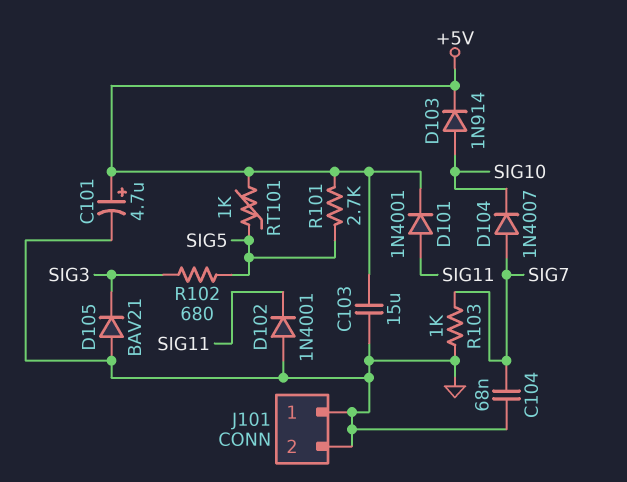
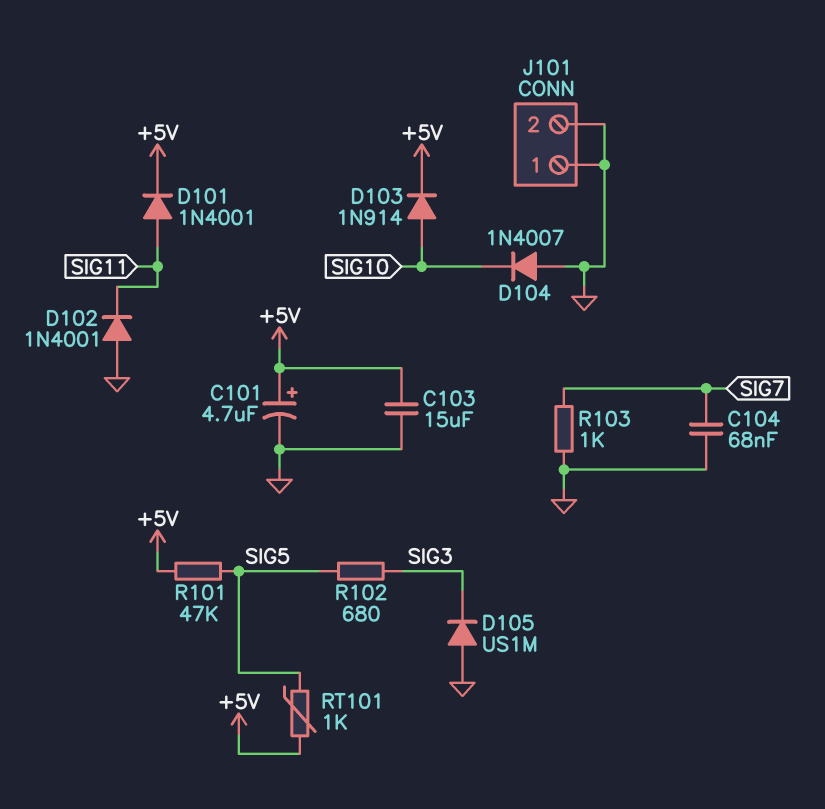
D104: diode 1N4007 (A SIG7, K SIG10) -> diode 1N4007 (A GND, K SIG10)
D105: diode BAV21 (A GND, K SIG3) -> diode US1M (A GND, K SIG3)
R101: 2.7k (+5V, SIG5) -> 47k (+5V, SIG5)

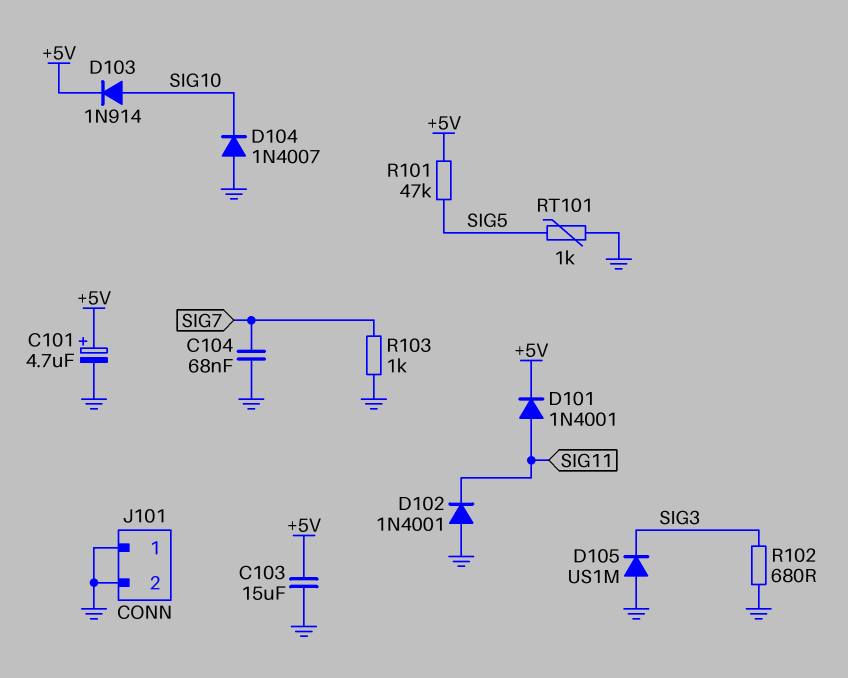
R102: 680 (SIG3, SIG5) -> 680 (GND, SIG3)
RT101: 1k (+5V, SIG5) -> 1k (GND, SIG5)

